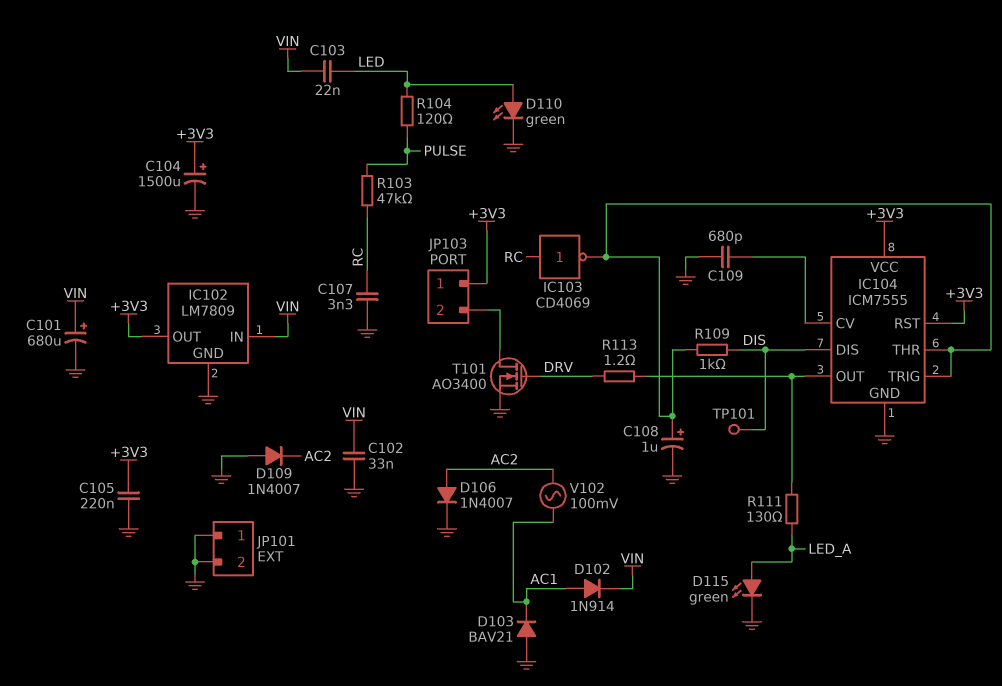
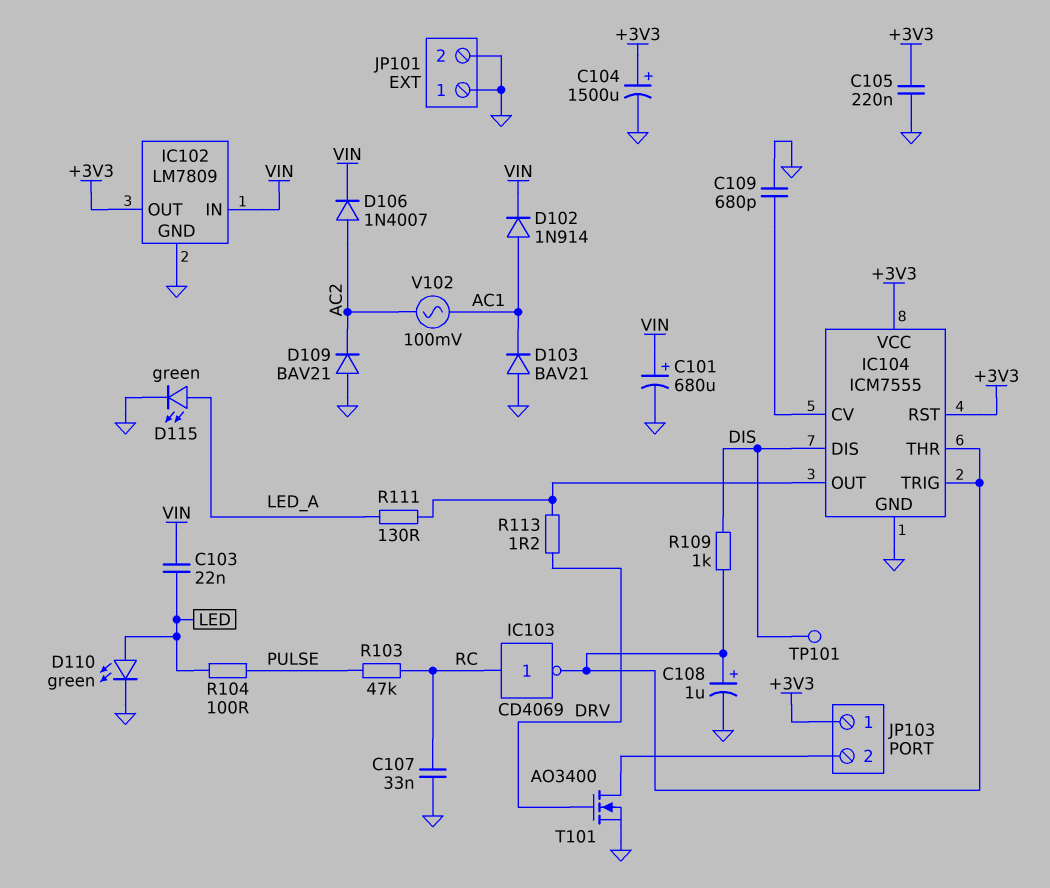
C102: 33nF (GND, VIN) -> none
C107: 3.3nF (GND, RC) -> 33nF (GND, RC)
D106: diode 1N4007 (A AC2, K GND) -> diode 1N4007 (A AC2, K VIN)
D109: diode 1N4007 (A GND, K AC2) -> diode BAV21 (A GND, K AC2)
R104: 120 (LED, PULSE) -> 100 (LED, PULSE)

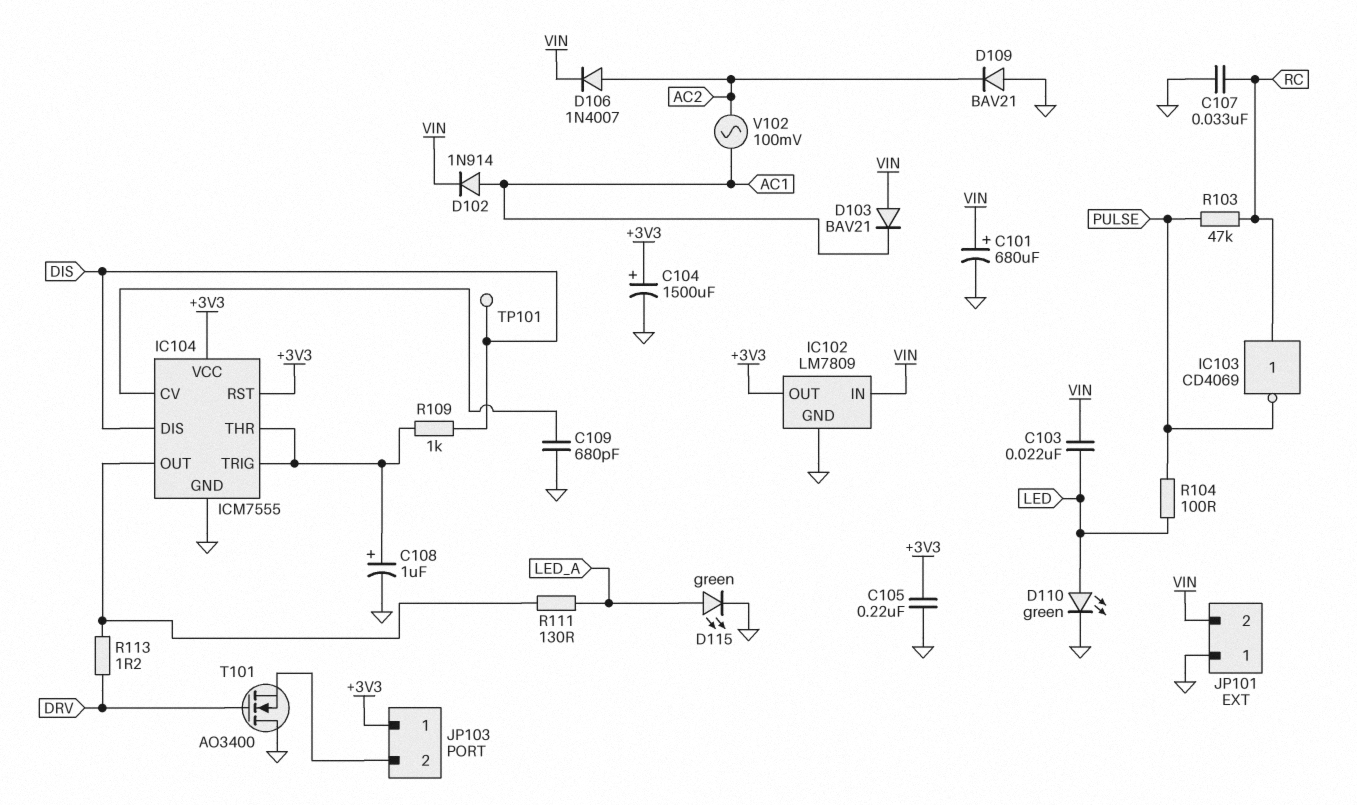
D103: diode BAV21 (A GND, K AC1) -> diode BAV21 (A VIN, K AC1)
IC103: NOT CD4069 (in RC, out IC104/THR) -> NOT CD4069 (in RC, out PULSE)
JP101 pin 2: GND -> VIN
T101: NMOS AO3400 (G DRV, D JP103/2, S GND) -> NMOS AO3400 (G DRV, D GND, S JP103/2)

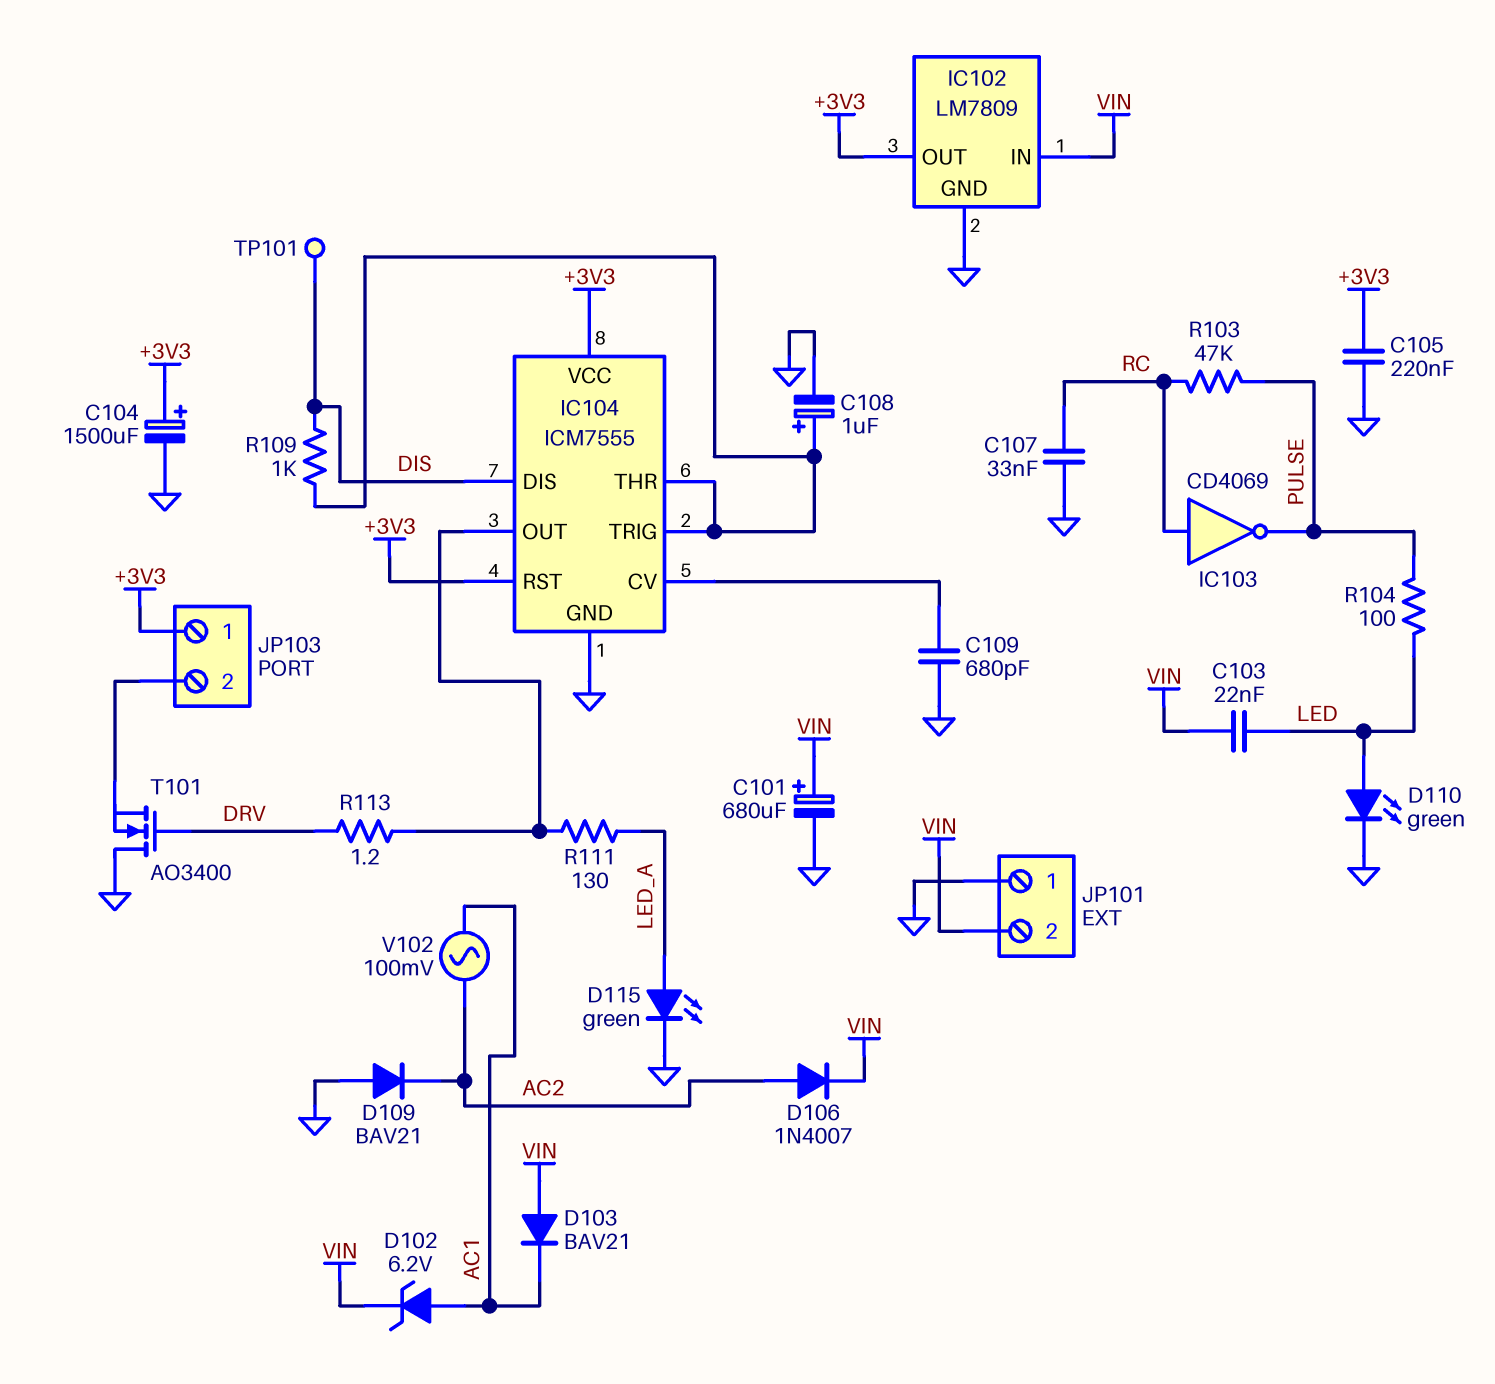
D102: diode 1N914 (A AC1, K VIN) -> zener 6.2V (A AC1, K VIN)

